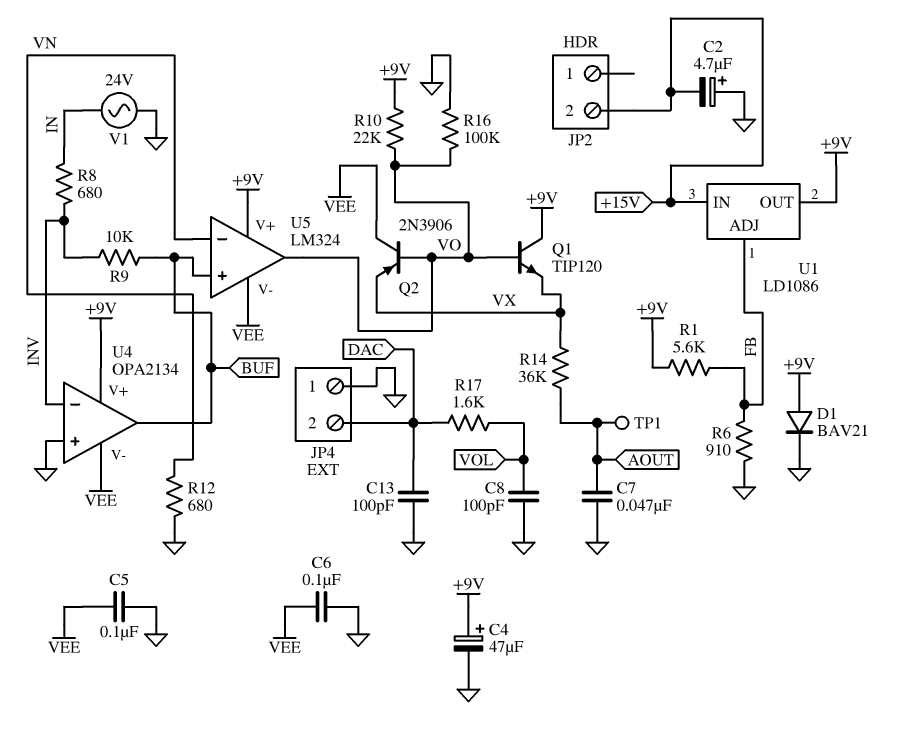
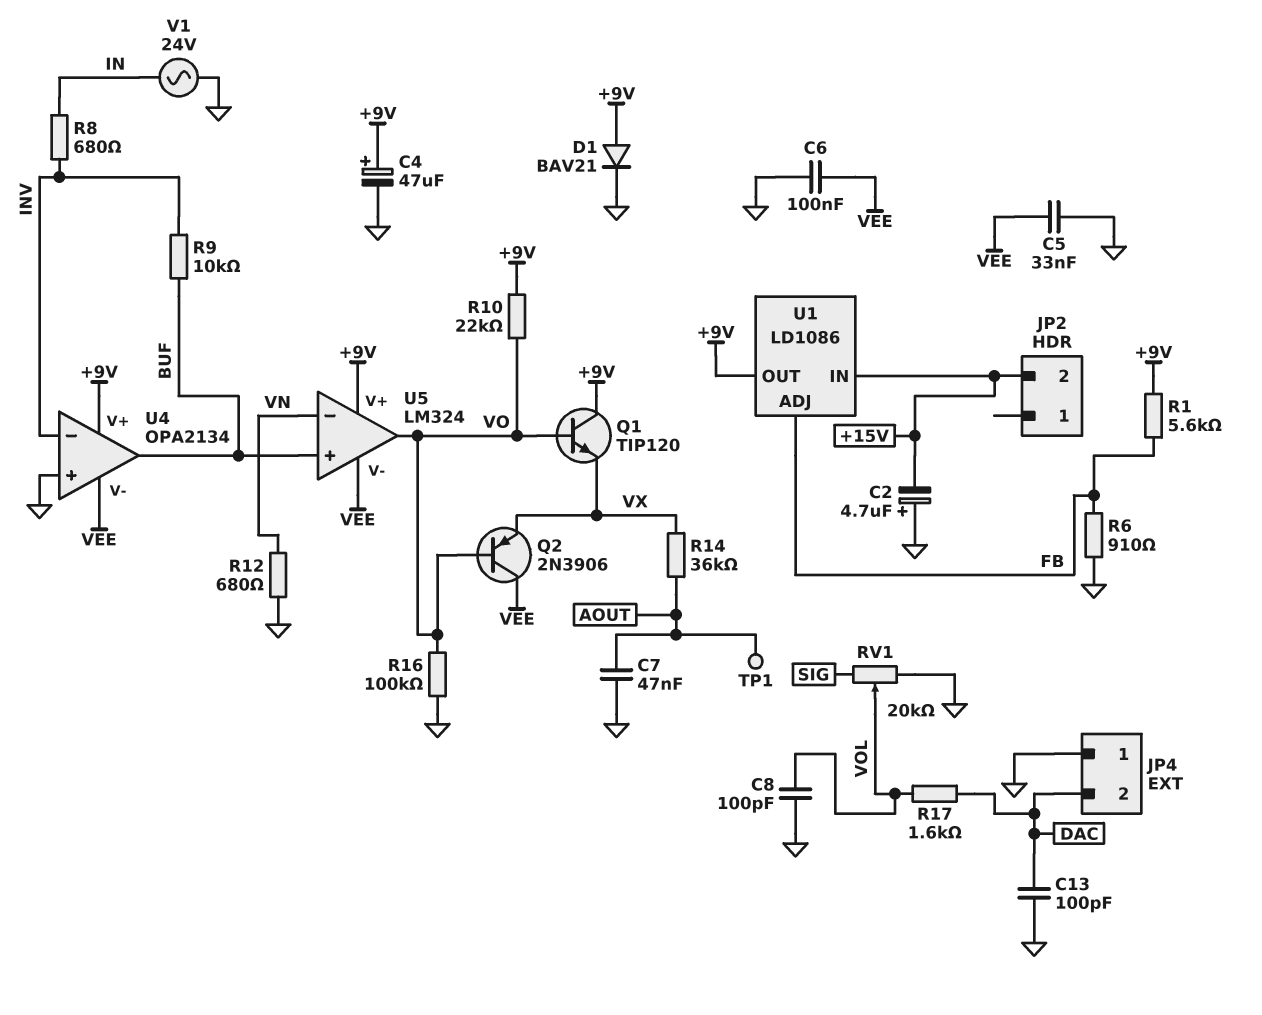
C5: 100nF (GND, VEE) -> 33nF (GND, VEE)
RV1: none -> 20k (GND, SIG, wiper VOL)

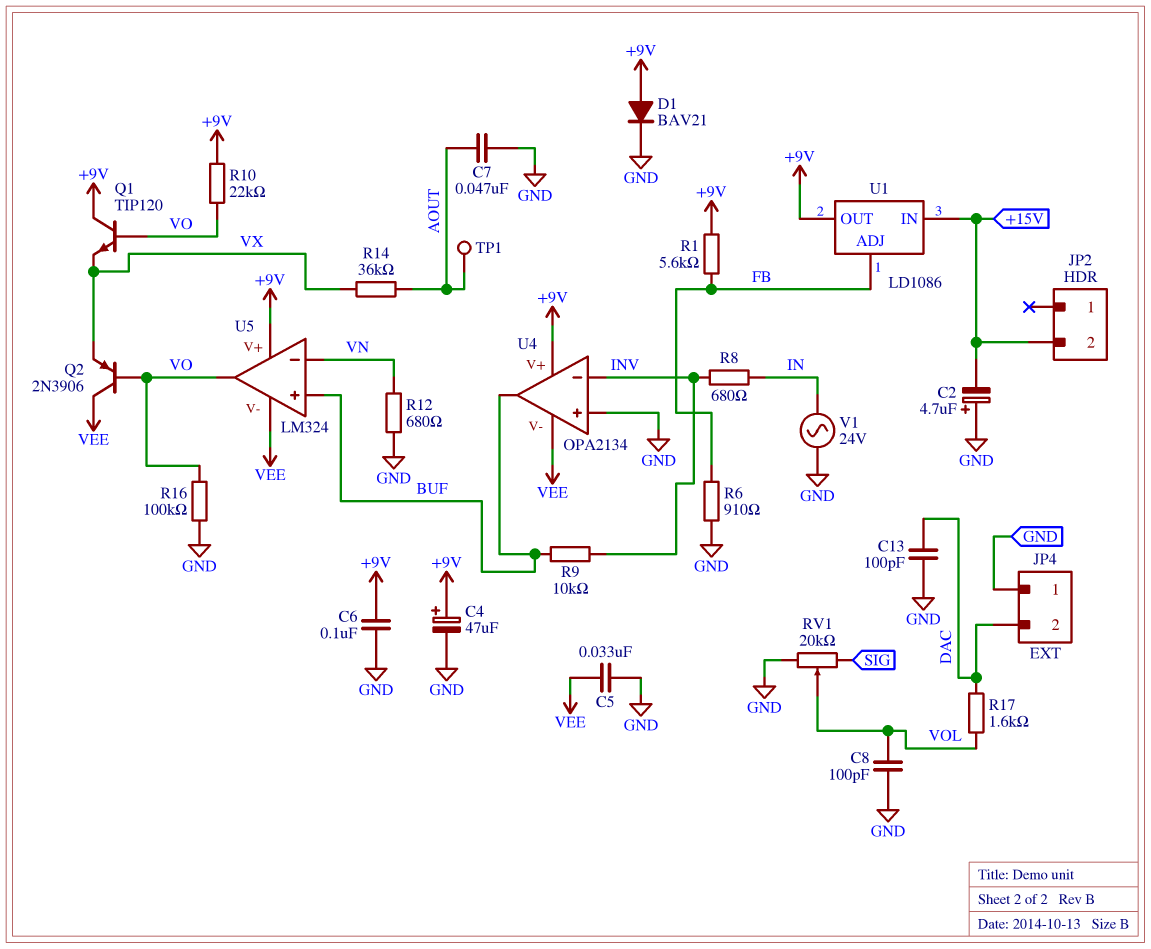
C6: 100nF (GND, VEE) -> 100nF (+9V, GND)

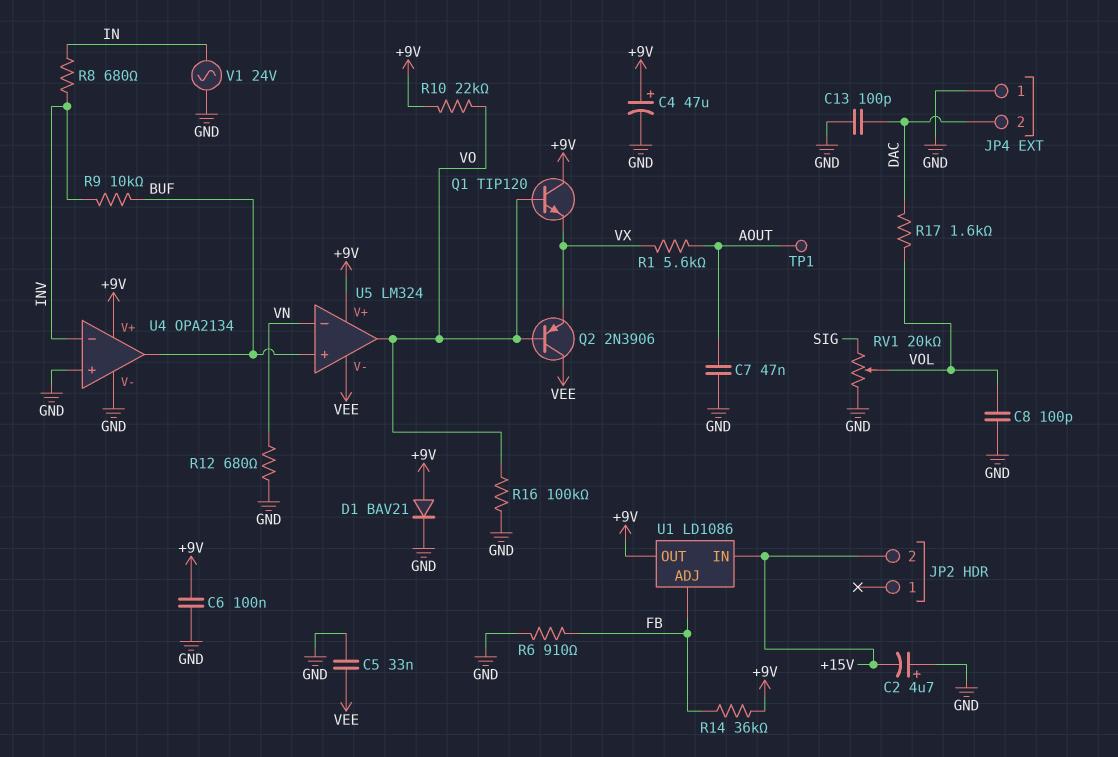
R1: 5.6k (+9V, FB) -> 5.6k (AOUT, VX)
R14: 36k (AOUT, VX) -> 36k (+9V, FB)
U4 pin V-: VEE -> GND

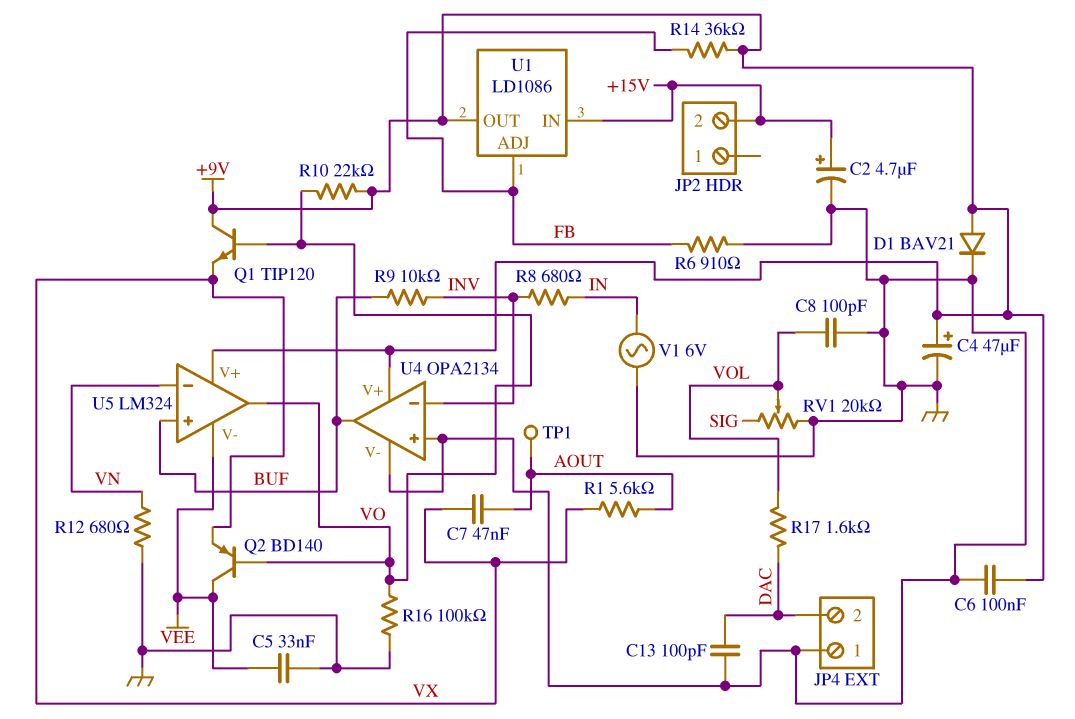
C2: 4.7uF (plus GND, minus +15V) -> 4.7uF (plus +15V, minus GND)
C7: 47nF (AOUT, GND) -> 47nF (AOUT, VX)
Q2: PNP 2N3906 (B VO, C VEE, E VX) -> PNP BD140 (B VO, C VEE, E VX)
V1: AC 24V (GND, IN) -> AC 6V (GND, IN)

